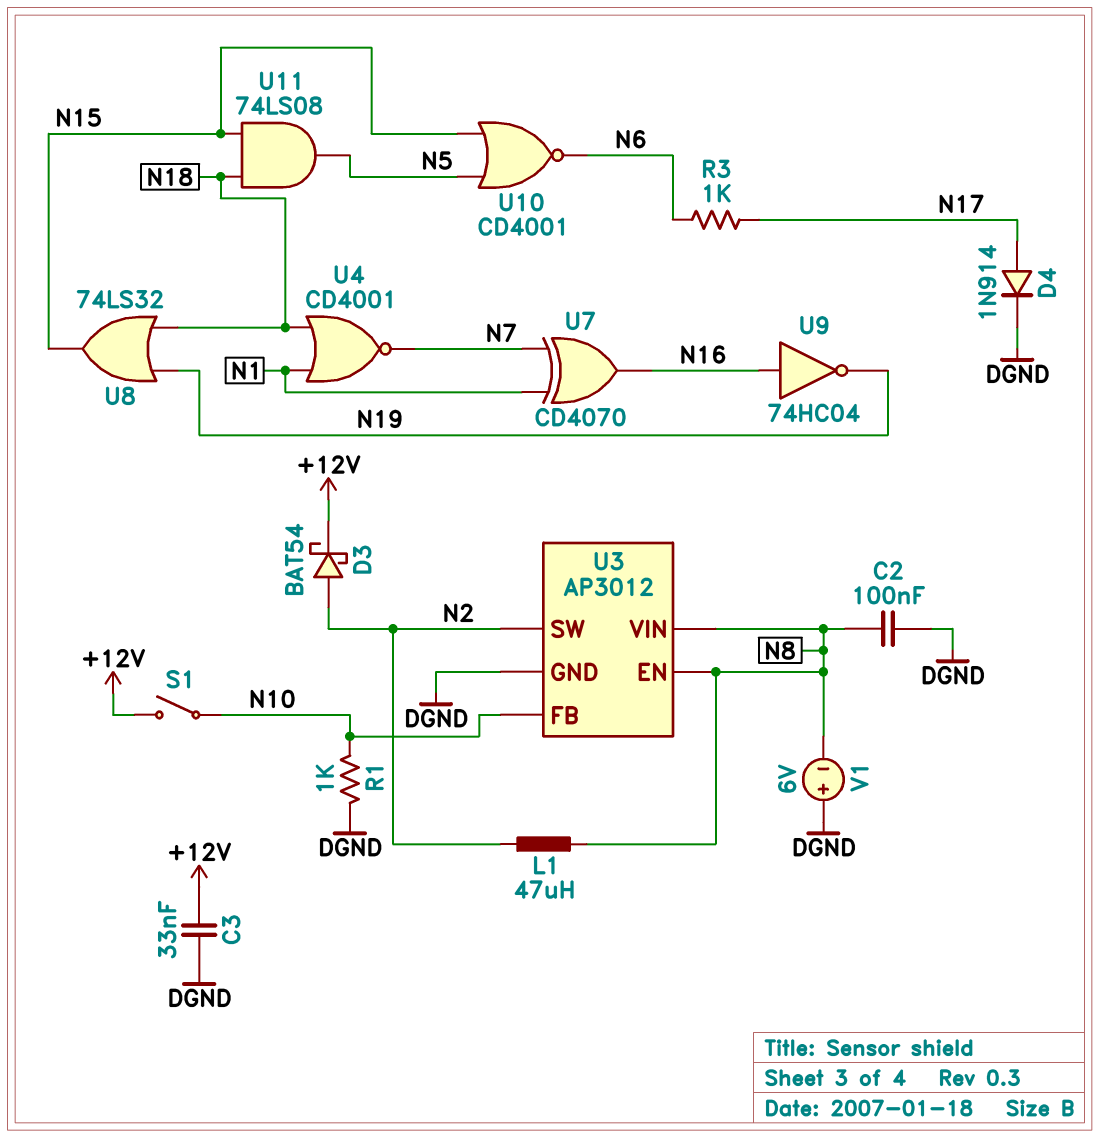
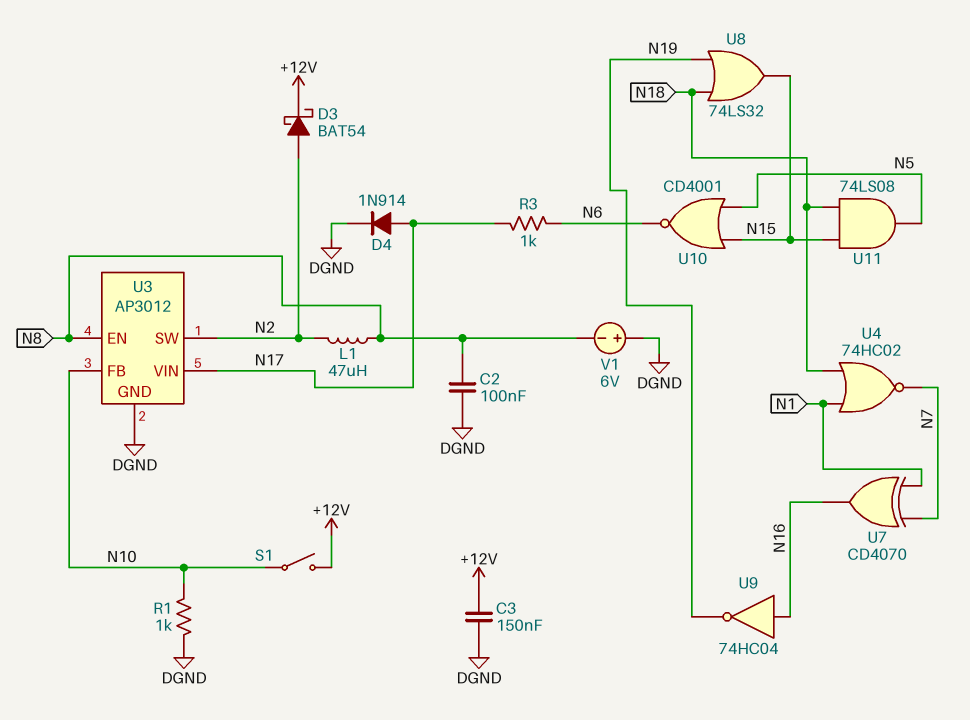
C3: 33nF (+12V, DGND) -> 150nF (+12V, DGND)
U3 pin VIN: N8 -> N17
U4: NOR CD4001 (in N1, in N18, out N7) -> NOR 74HC02 (in N1, in N18, out N7)

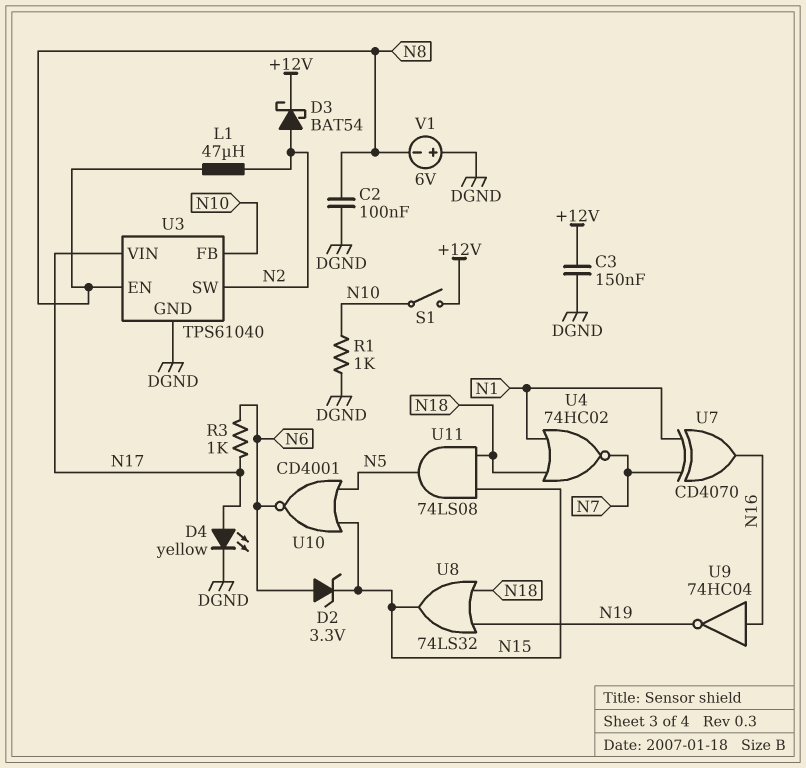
D2: none -> zener 3.3V (A N6, K N15)
D4: diode 1N914 (A N17, K DGND) -> LED yellow (A N17, K DGND)
U3: AP3012 -> TPS61040

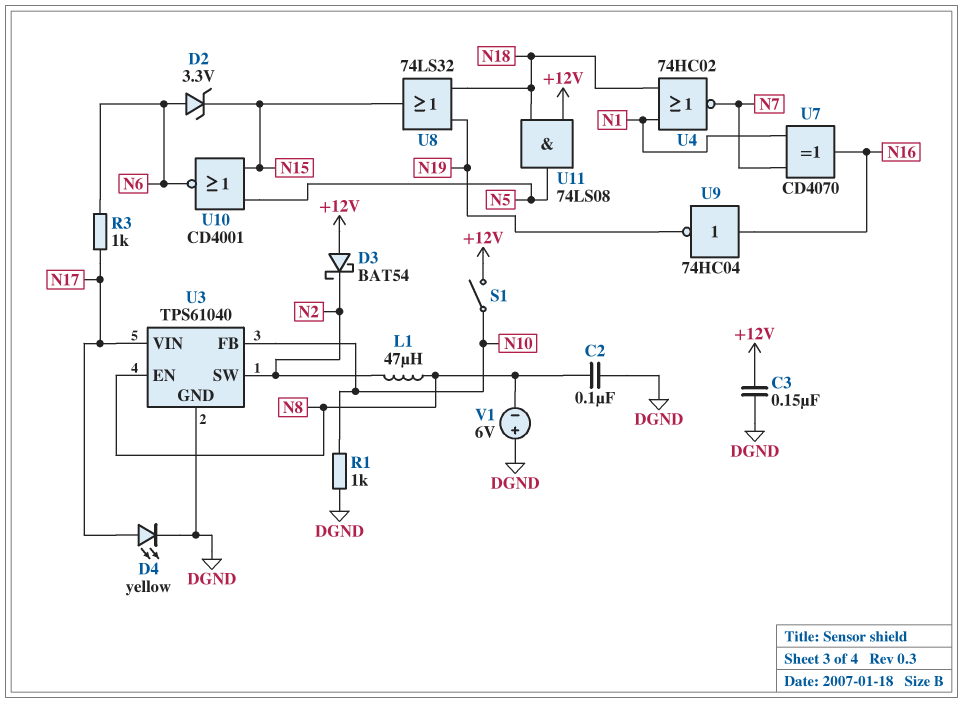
D3: schottky BAT54 (A N2, K +12V) -> schottky BAT54 (A +12V, K N2)
U11: AND 74LS08 (in N15, in N18, out N5) -> AND 74LS08 (in +12V, in N18, out N5)

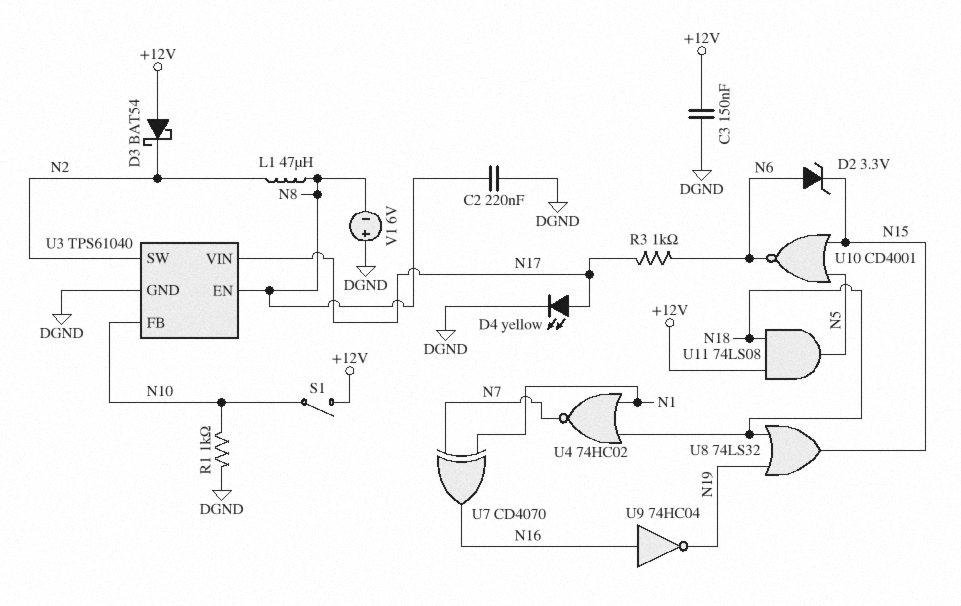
C2: 100nF (DGND, N8) -> 220nF (DGND, N8)

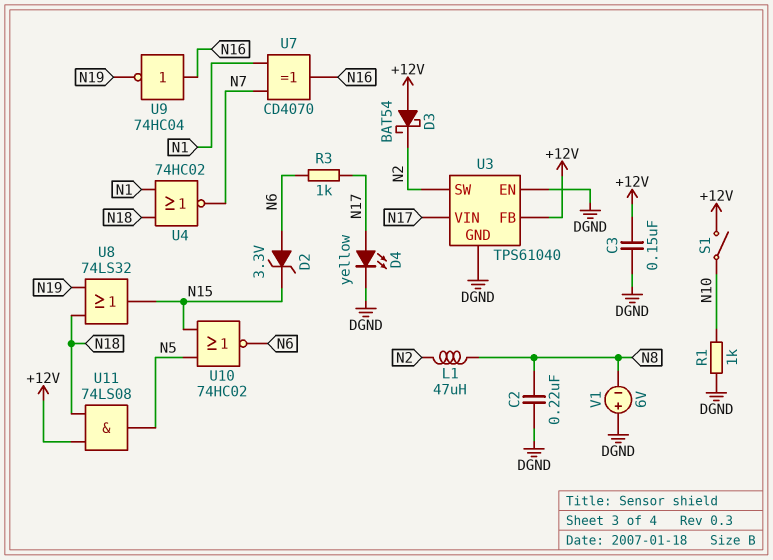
U3 pin EN: N8 -> DGND
U3 pin FB: N10 -> +12V
U10: NOR CD4001 (in N5, in N15, out N6) -> NOR 74HC02 (in N5, in N15, out N6)

